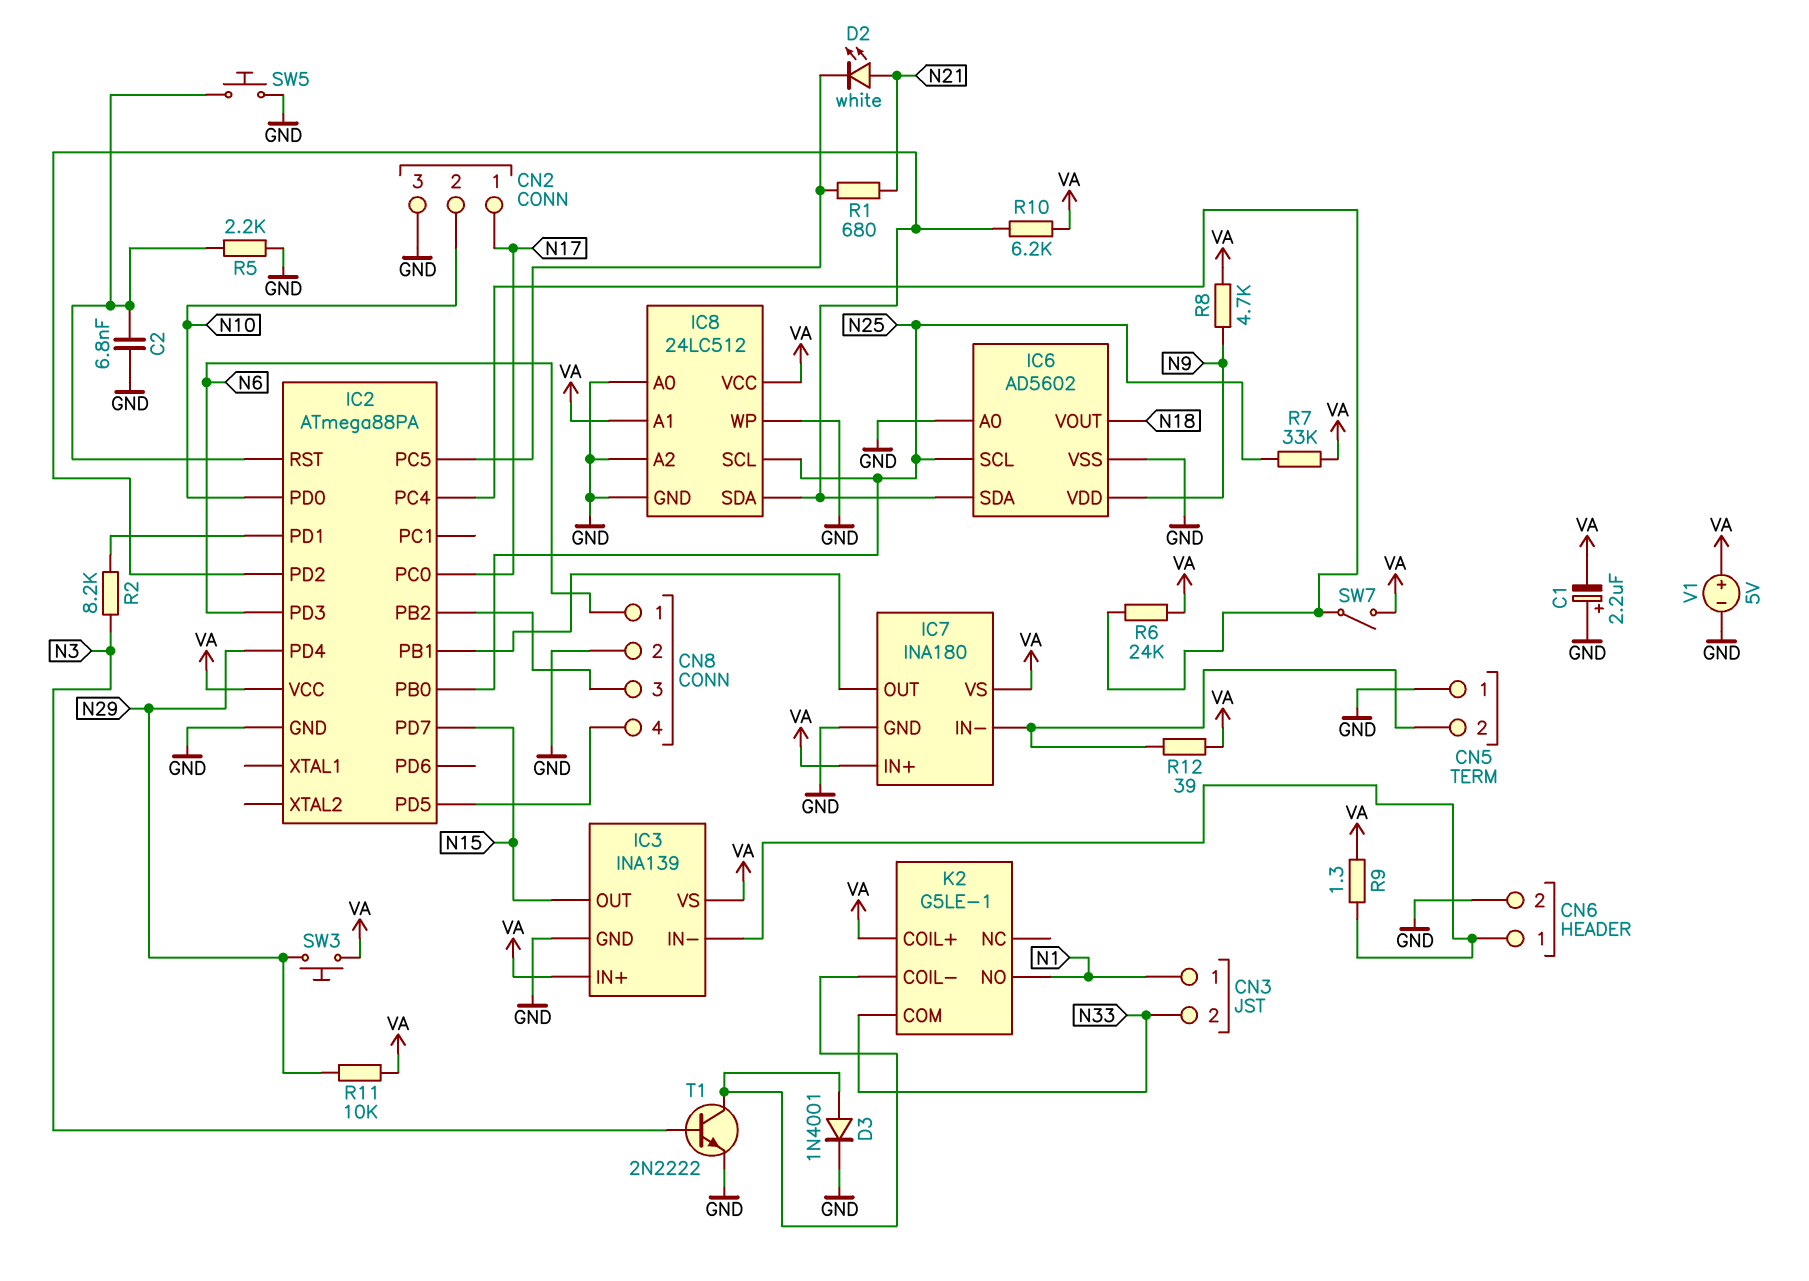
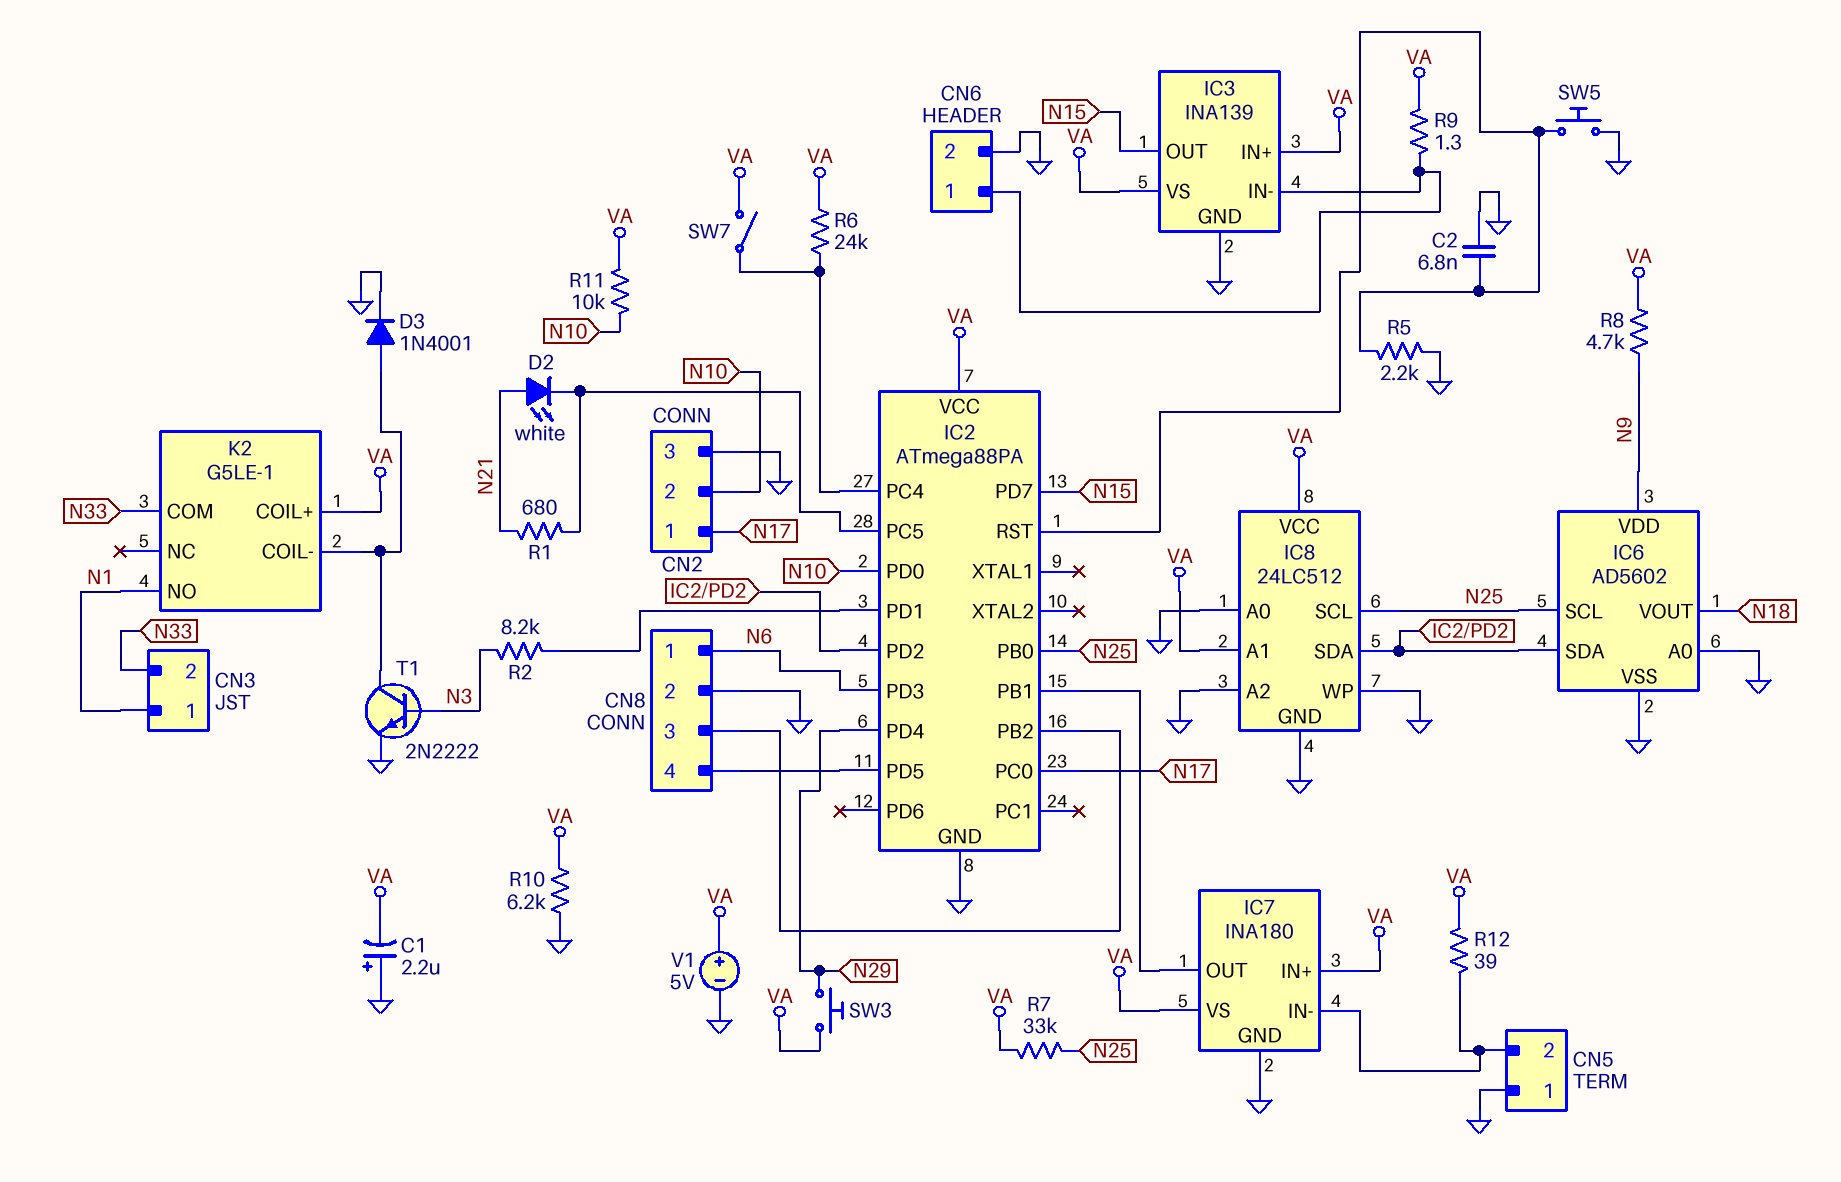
R10: 6.2k (IC2/PD2, VA) -> 6.2k (GND, VA)
R11: 10k (N29, VA) -> 10k (N10, VA)

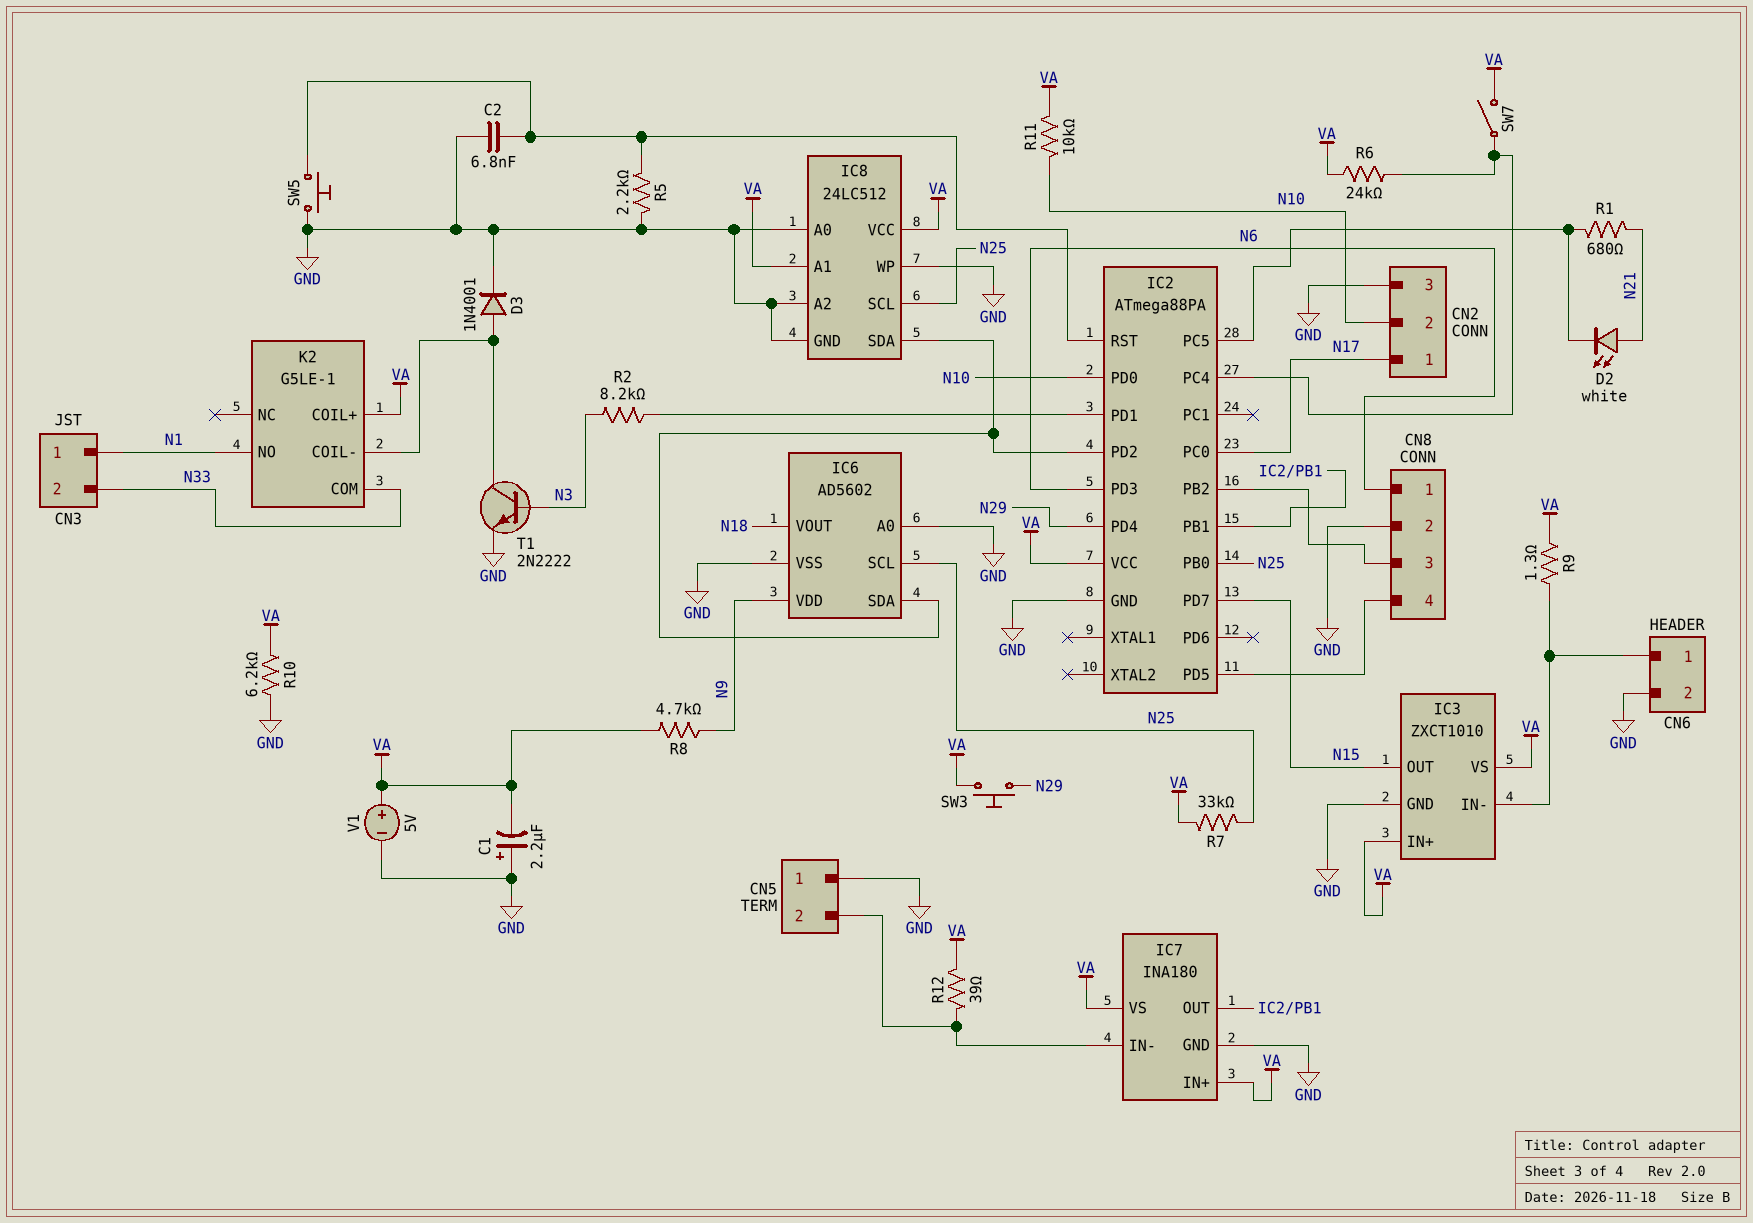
IC3: INA139 -> ZXCT1010

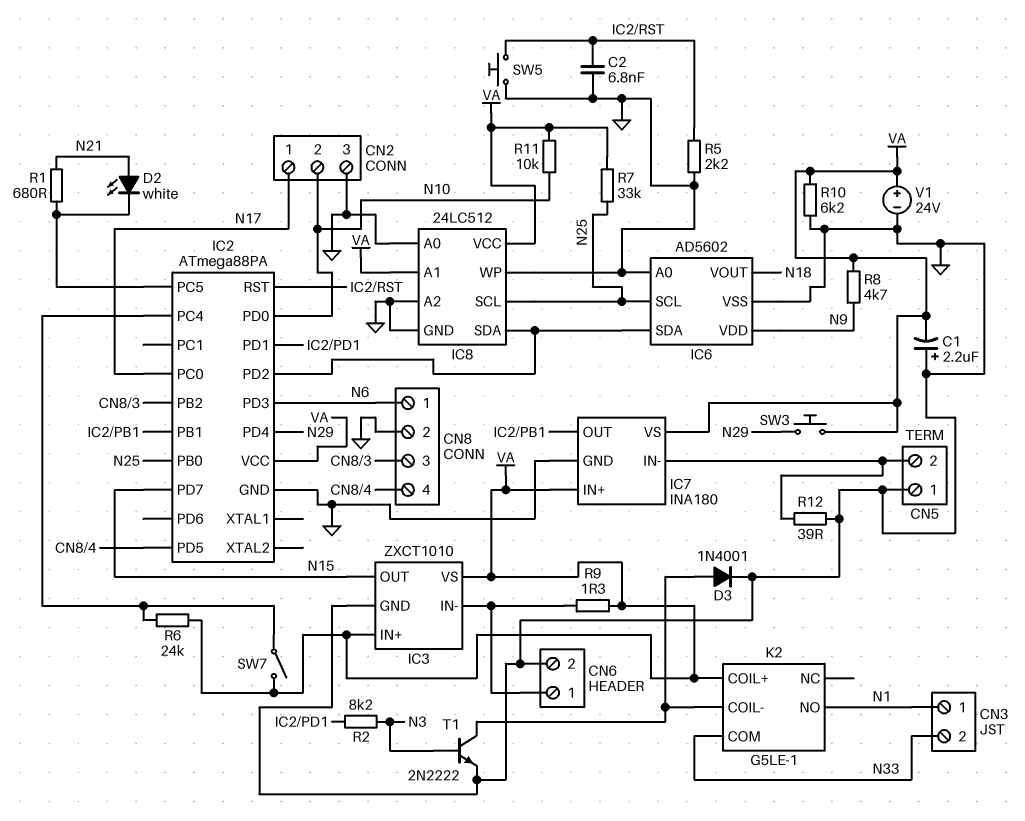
R12: 39 (CN5/2, VA) -> 39 (CN5/2, GND)
V1: 5V (plus VA, minus GND) -> 24V (plus VA, minus GND)

